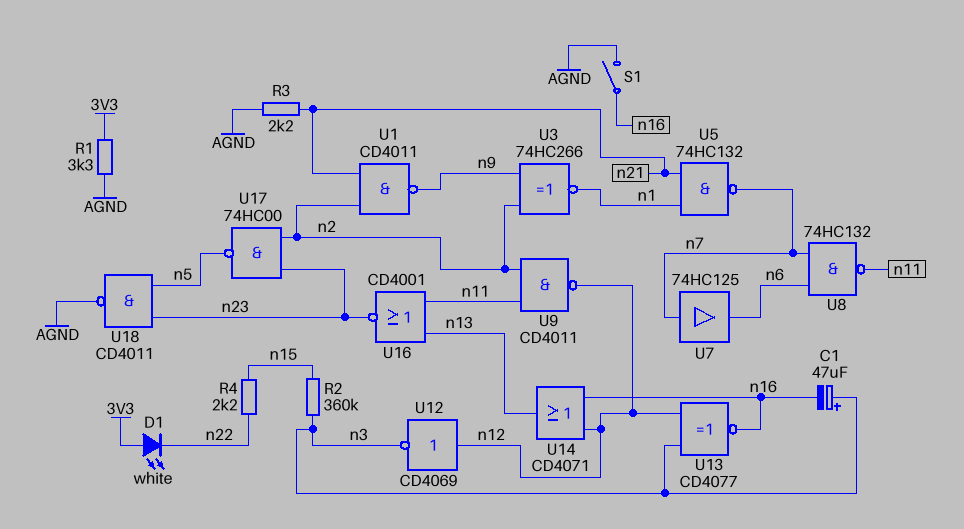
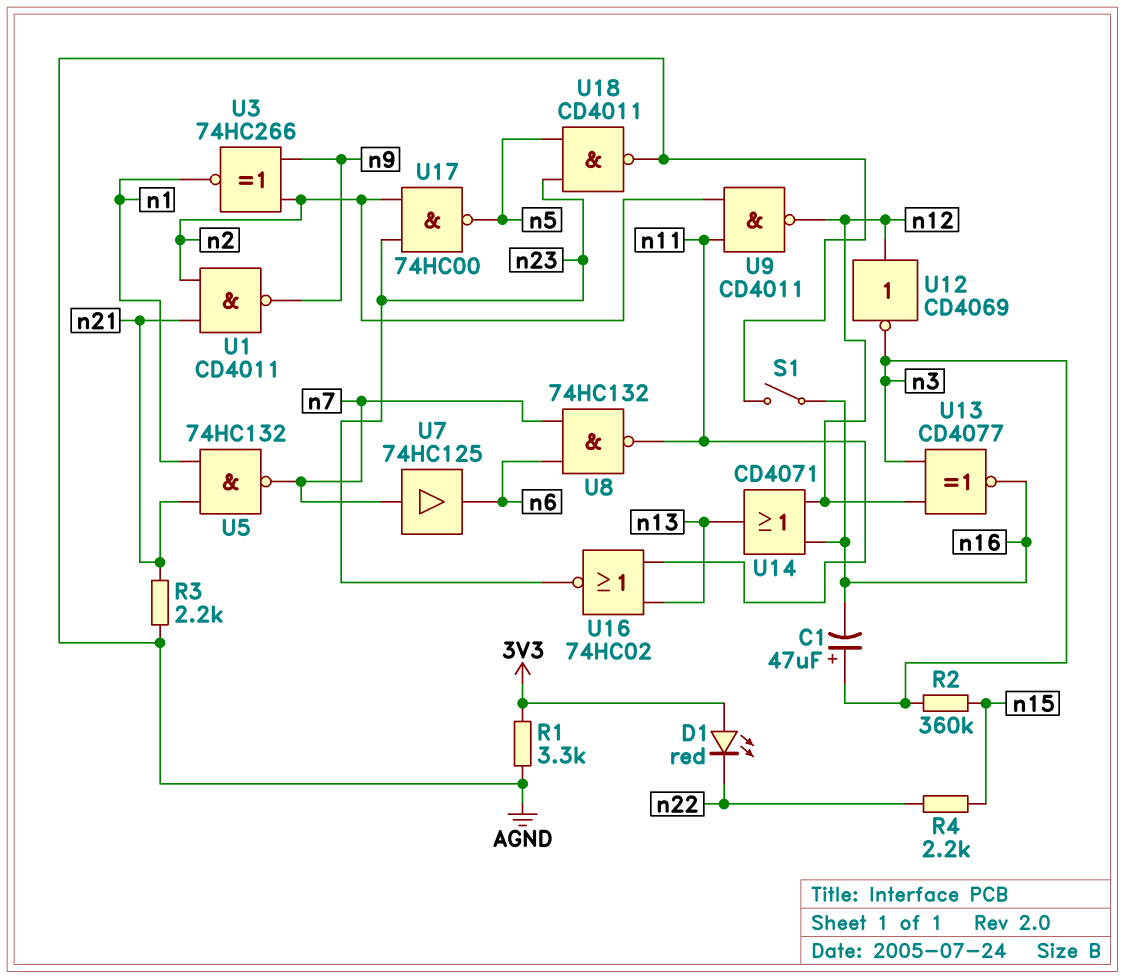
D1: LED white (A 3V3, K n22) -> LED red (A 3V3, K n22)
U16: NOR CD4001 (in n11, in n13, out n23) -> NOR 74HC02 (in n11, in n13, out n23)

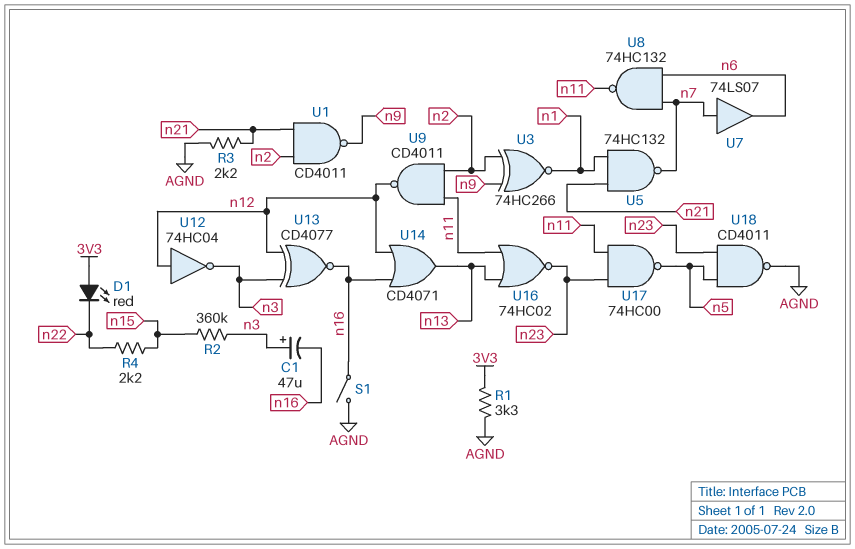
U7: buffer 74HC125 (in n7, out n6) -> buffer 74LS07 (in n7, out n6)
U12: NOT CD4069 (in n12, out n3) -> NOT 74HC04 (in n12, out n3)
U17: NAND 74HC00 (in n2, in n23, out n5) -> NAND 74HC00 (in n11, in n23, out n5)

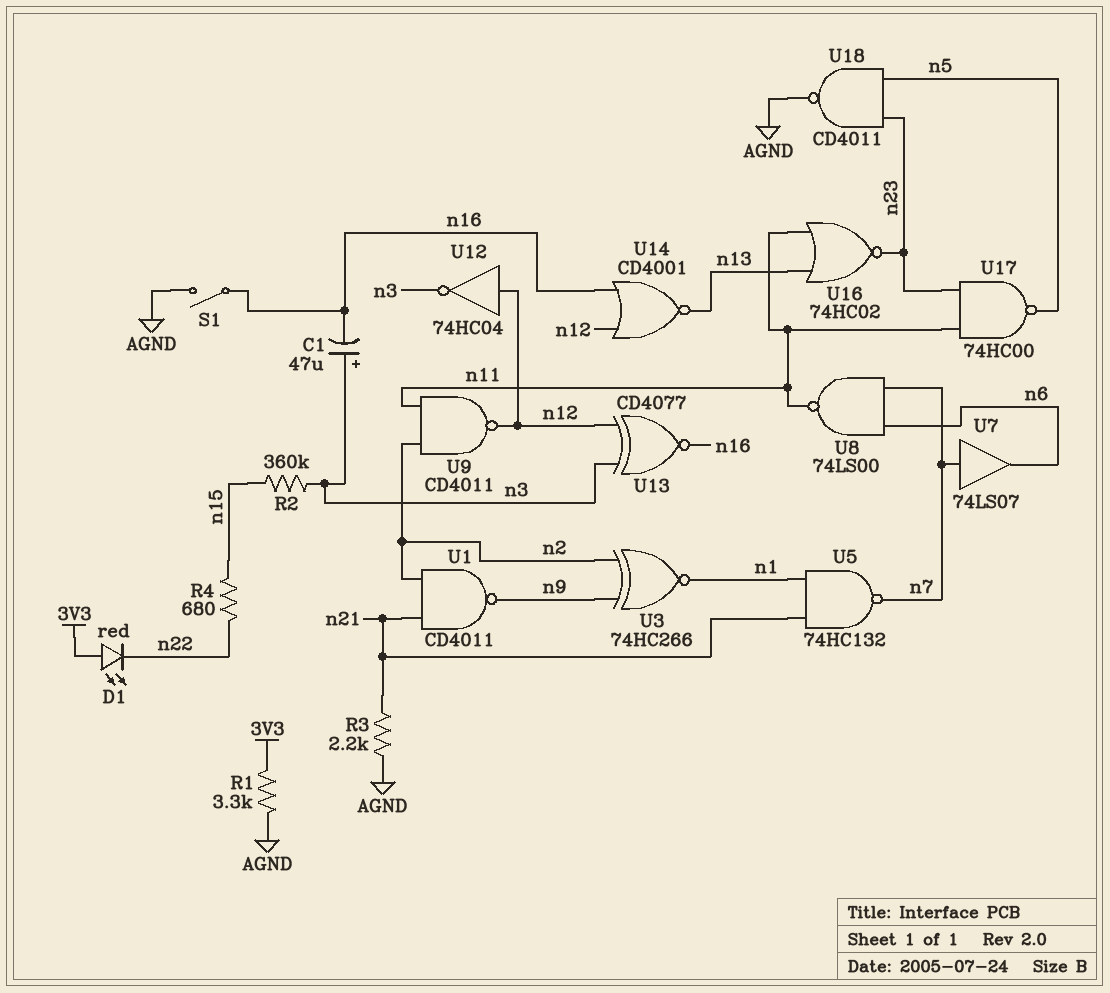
R4: 2.2k (n15, n22) -> 680 (n15, n22)
U8: NAND 74HC132 (in n6, in n7, out n11) -> NAND 74LS00 (in n6, in n7, out n11)
U14: OR CD4071 (in n12, in n16, out n13) -> NOR CD4001 (in n12, in n16, out n13)

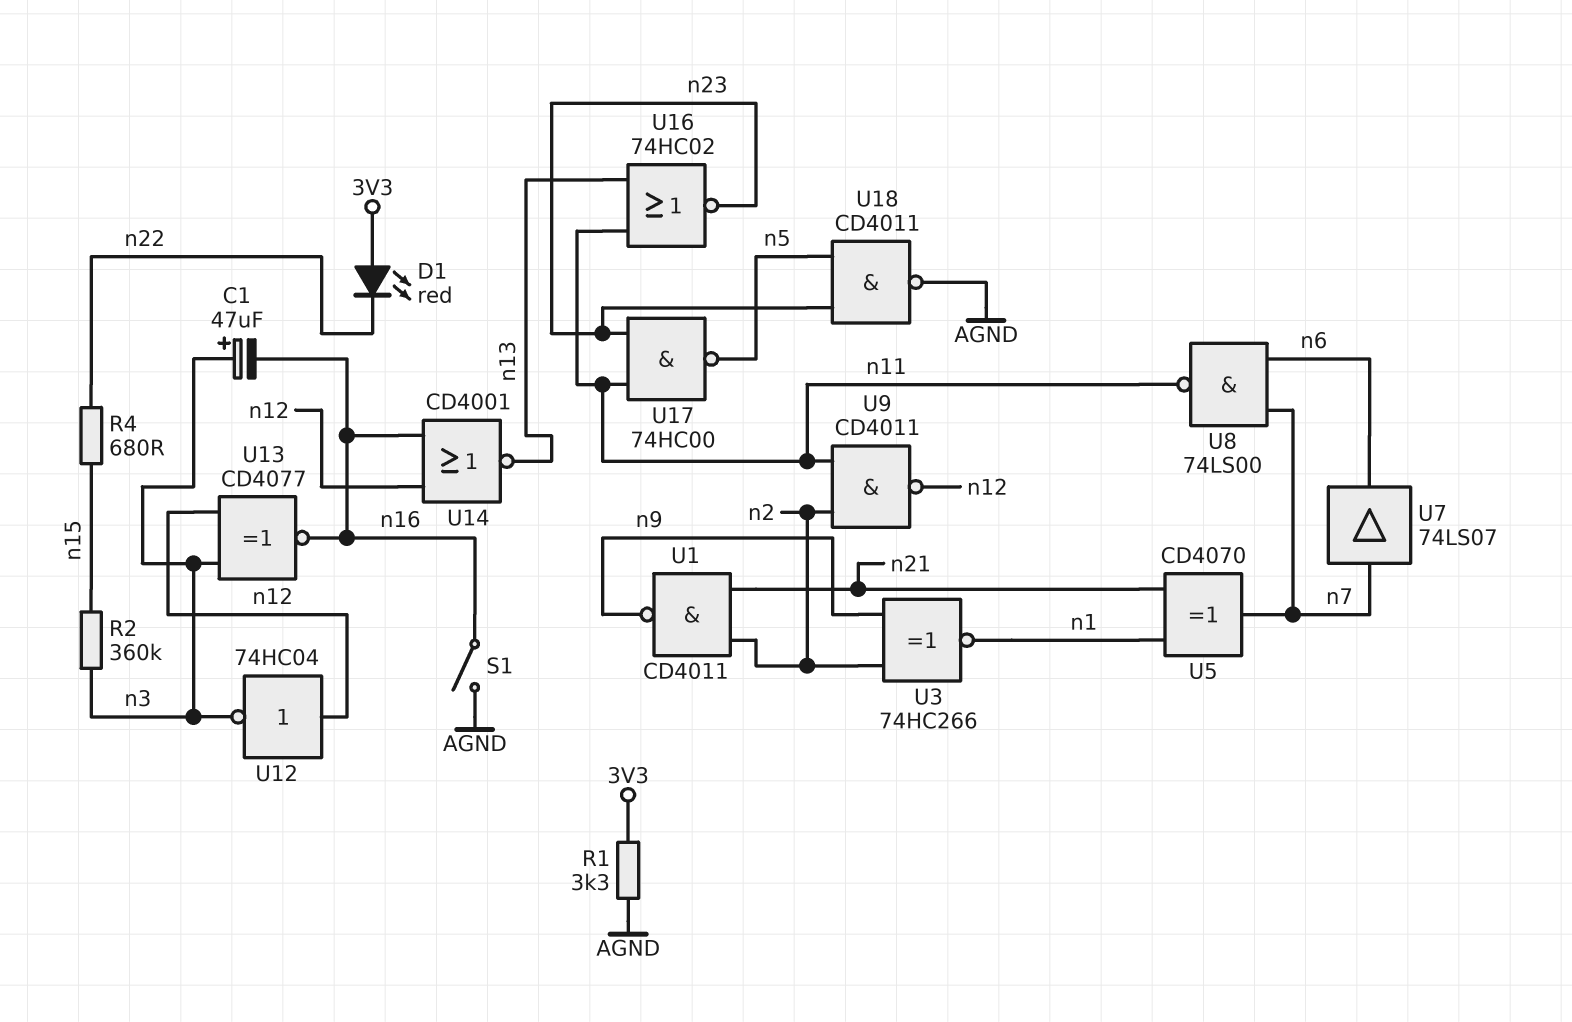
R3: 2.2k (AGND, n21) -> none
U5: NAND 74HC132 (in n1, in n21, out n7) -> XOR CD4070 (in n1, in n21, out n7)

